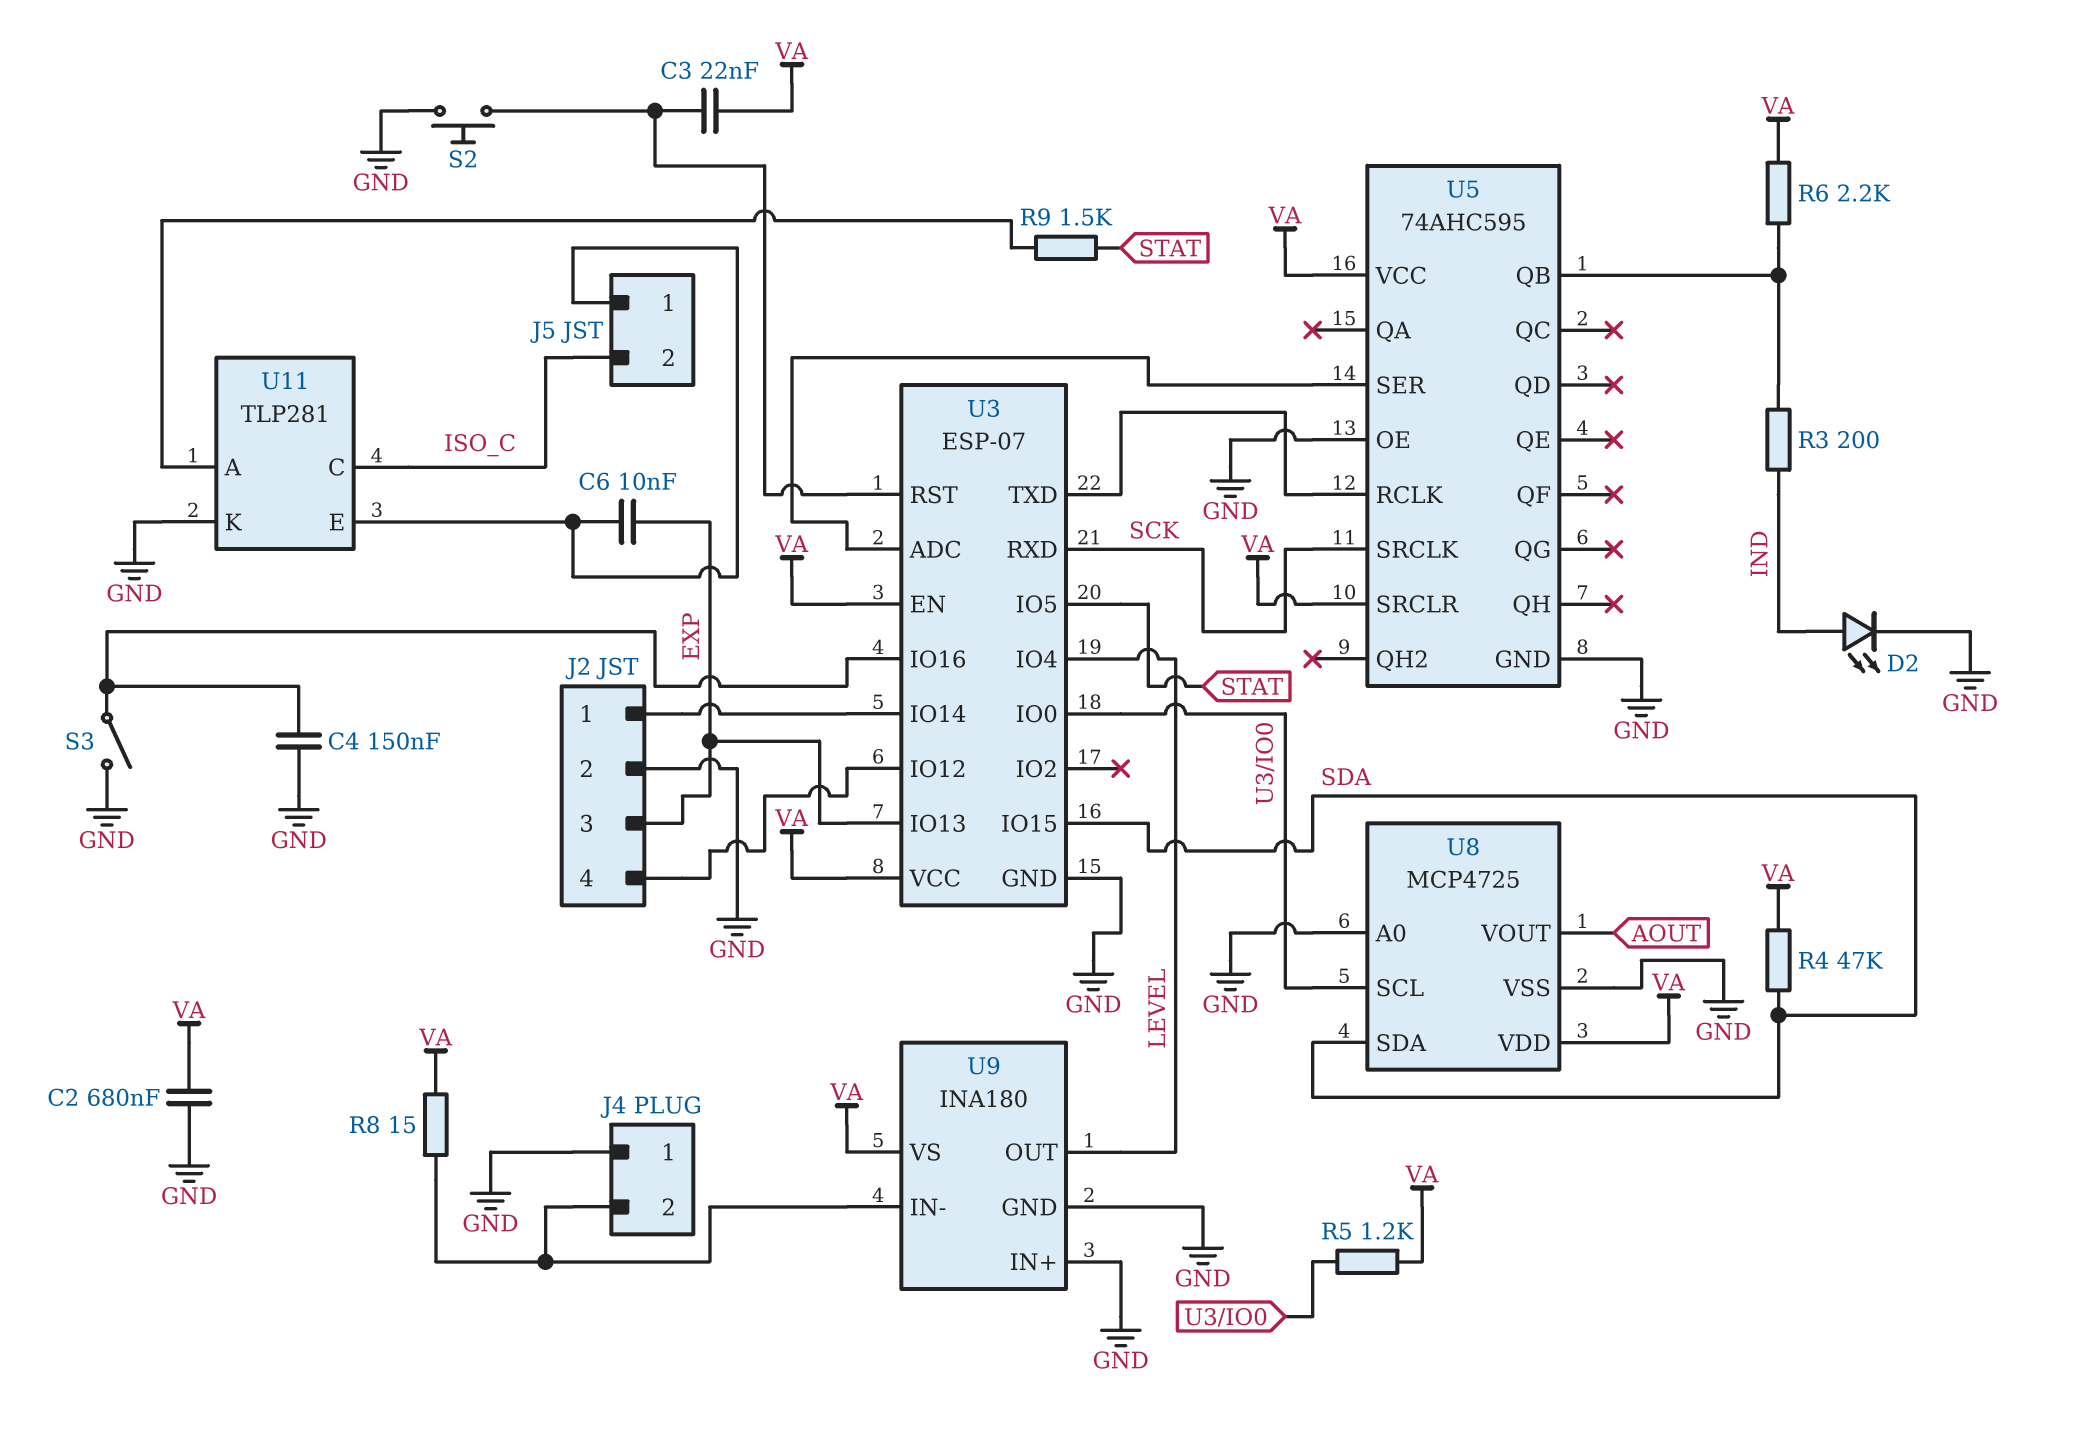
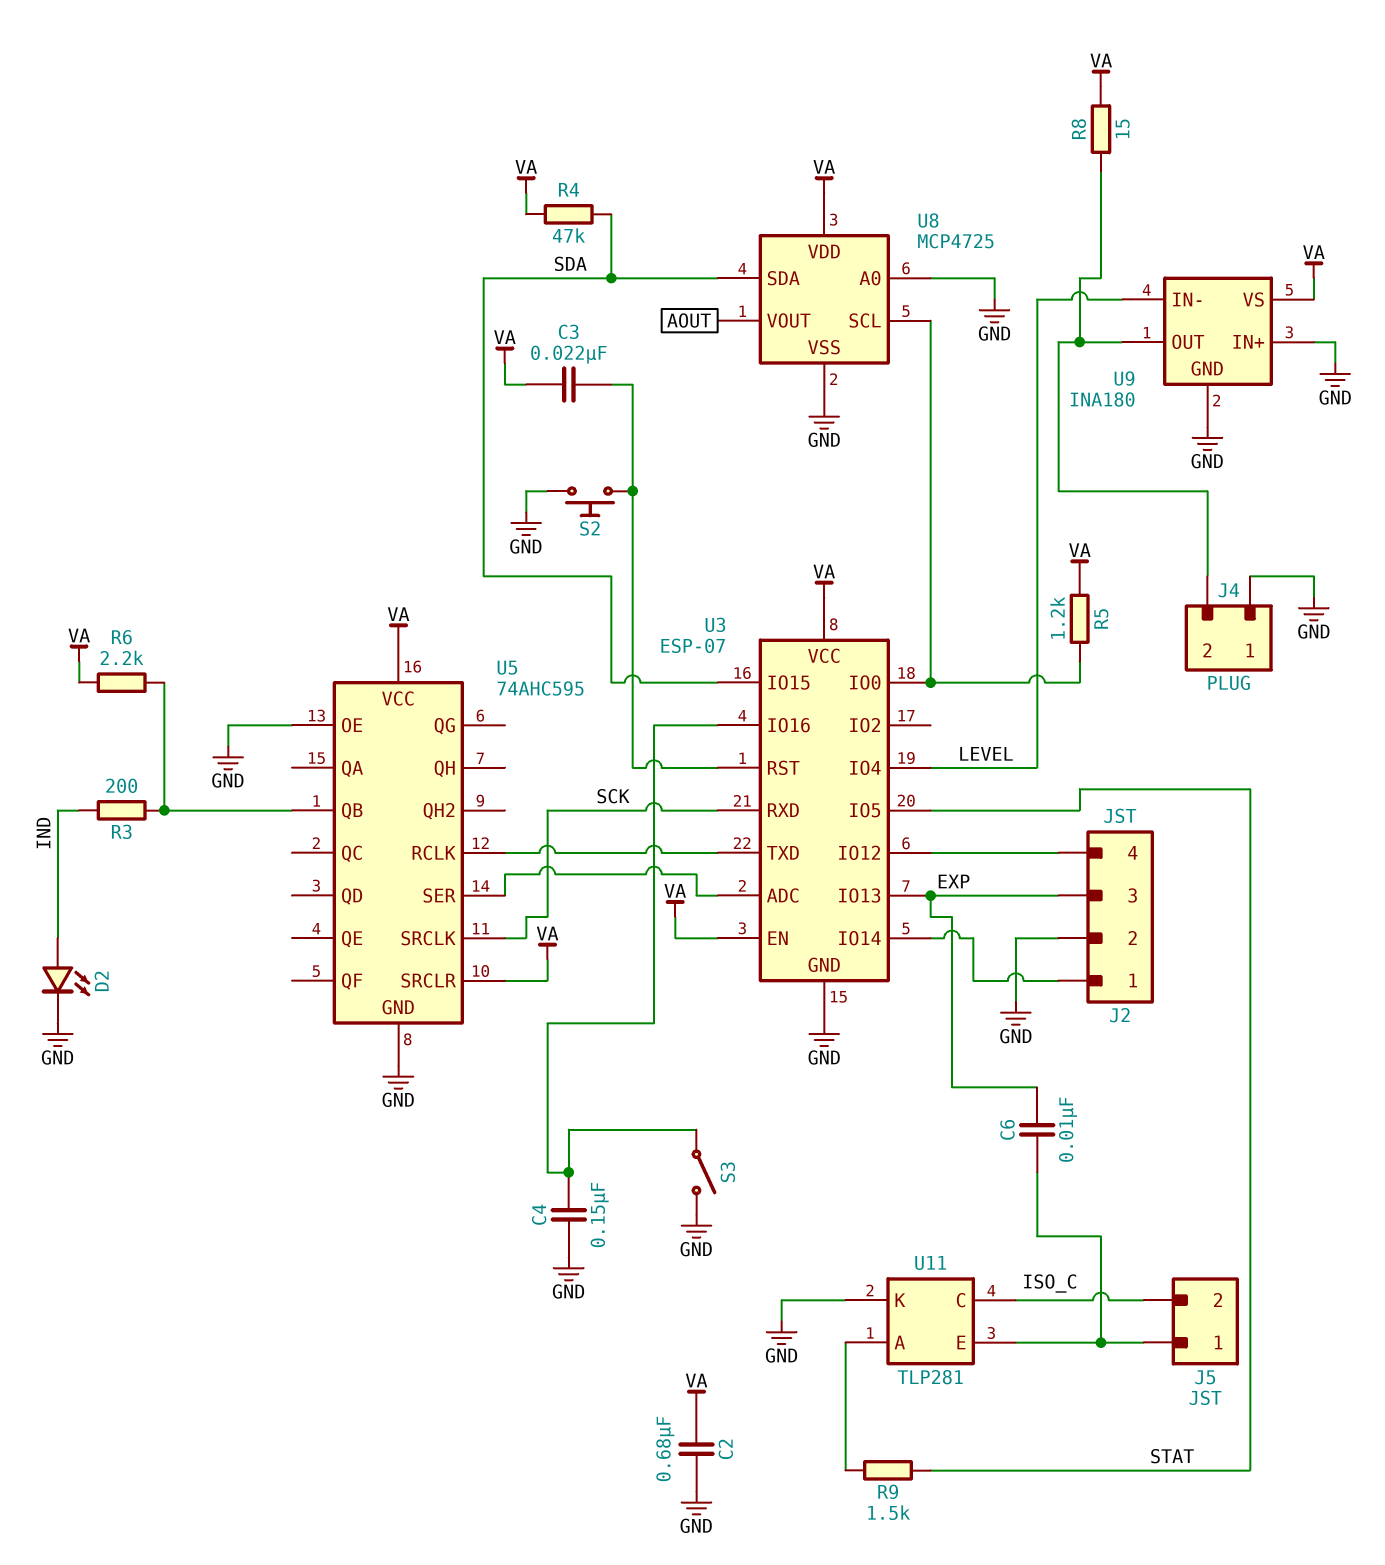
U9 pin IN-: J4/2 -> LEVEL
U9 pin OUT: LEVEL -> J4/2

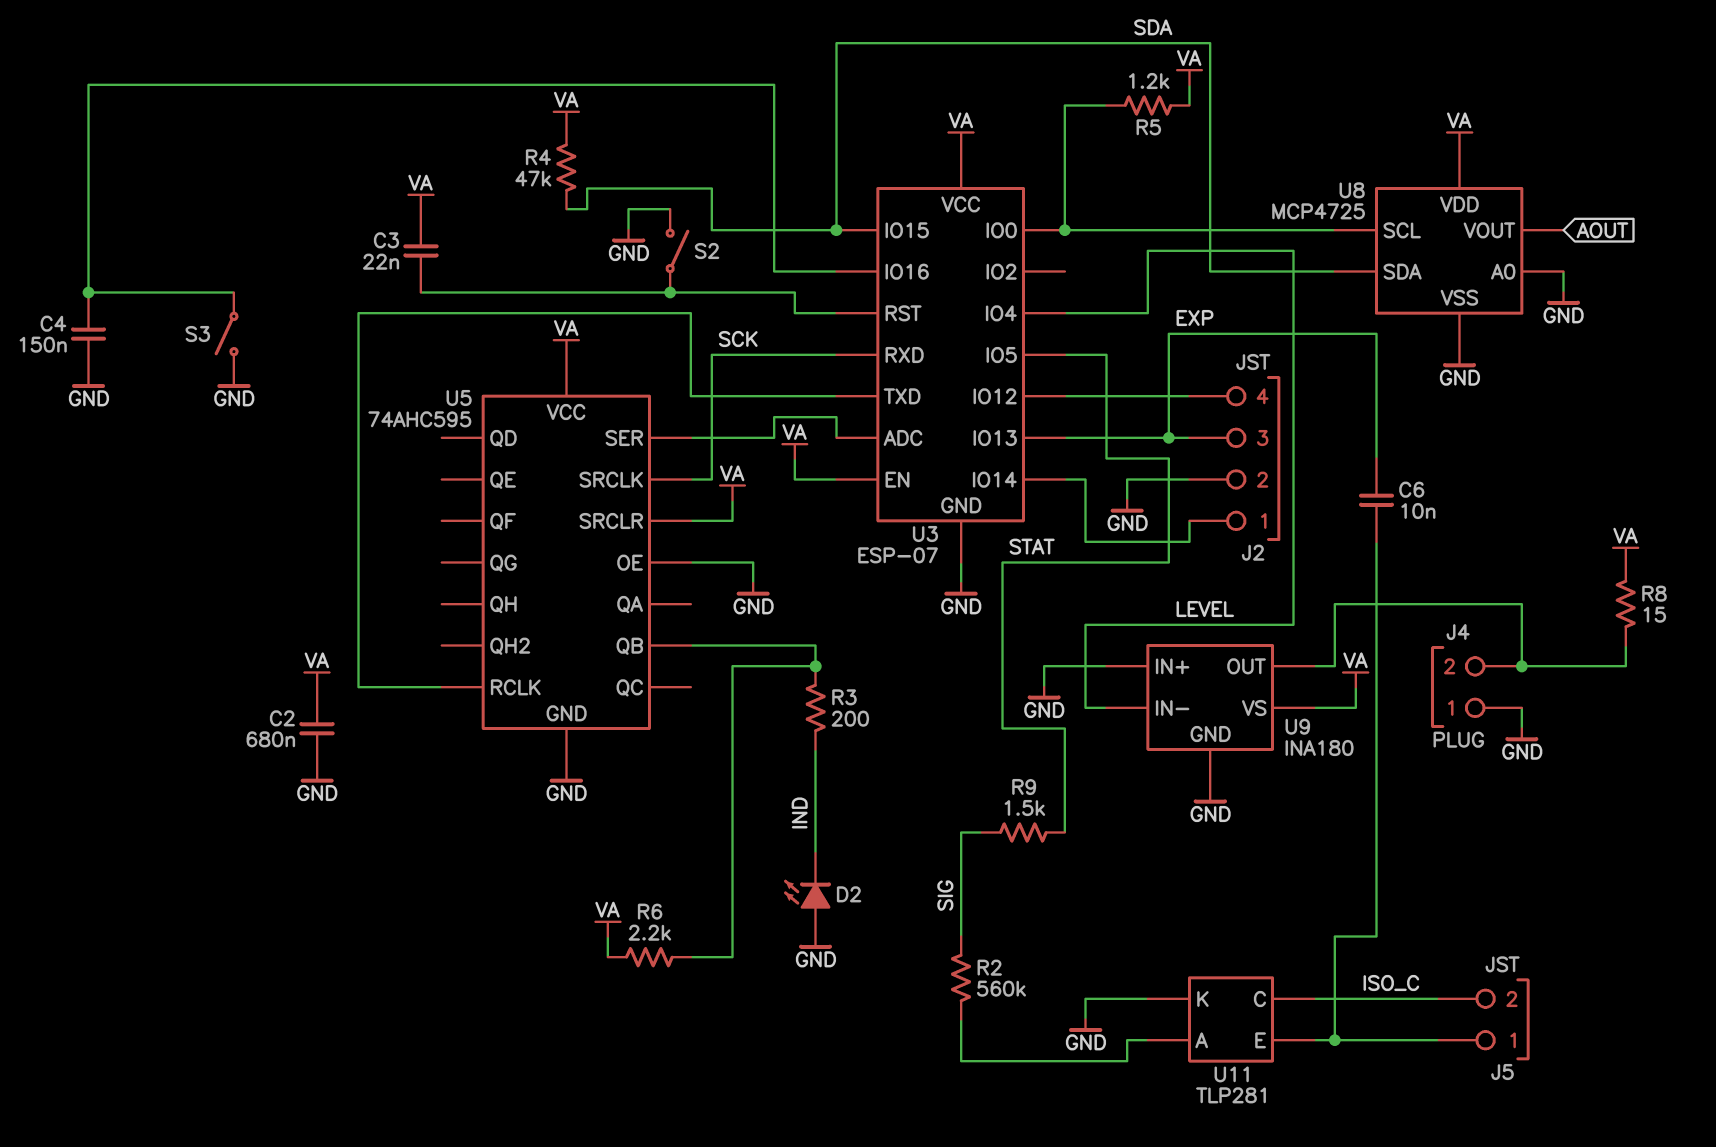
D2: LED (A IND, K GND) -> LED (A GND, K IND)
R2: none -> 560k (SIG, U11/A)
R9: 1.5k (STAT, U11/A) -> 1.5k (SIG, STAT)
S2: button (GND, U3/RST) -> switch (GND, U3/RST)

